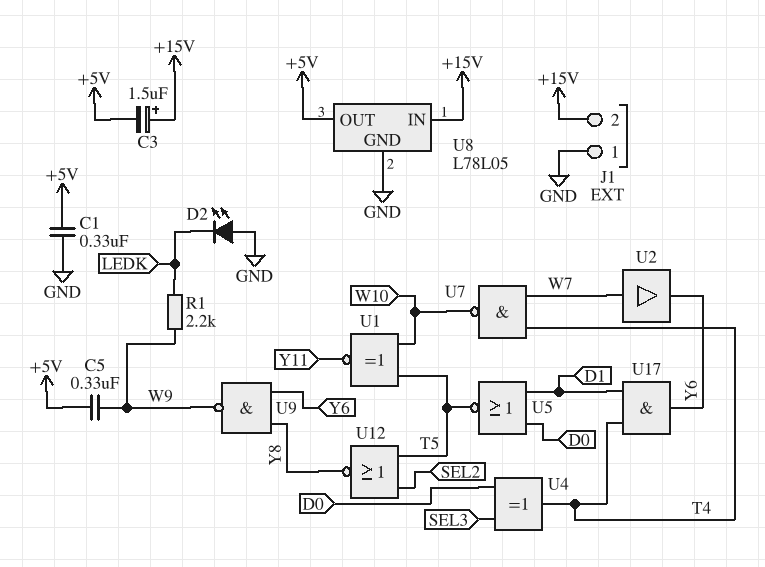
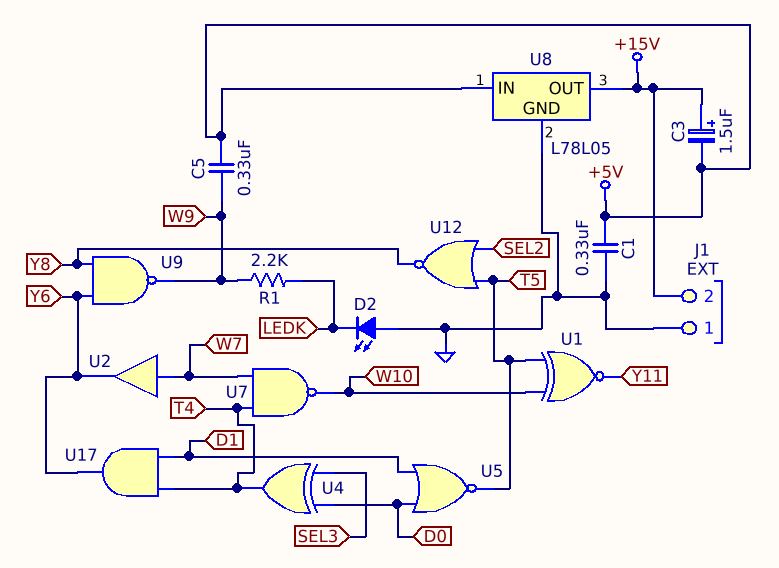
U8 pin IN: +15V -> +5V
U8 pin OUT: +5V -> +15V

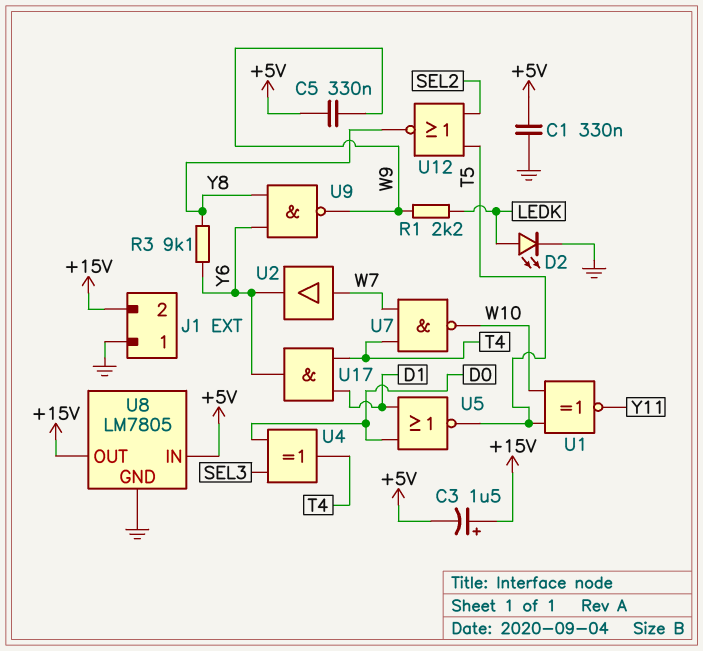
D2: LED (A GND, K LEDK) -> LED (A LEDK, K GND)
R3: none -> 9.1k (Y6, Y8)
U8: L78L05 -> LM7805

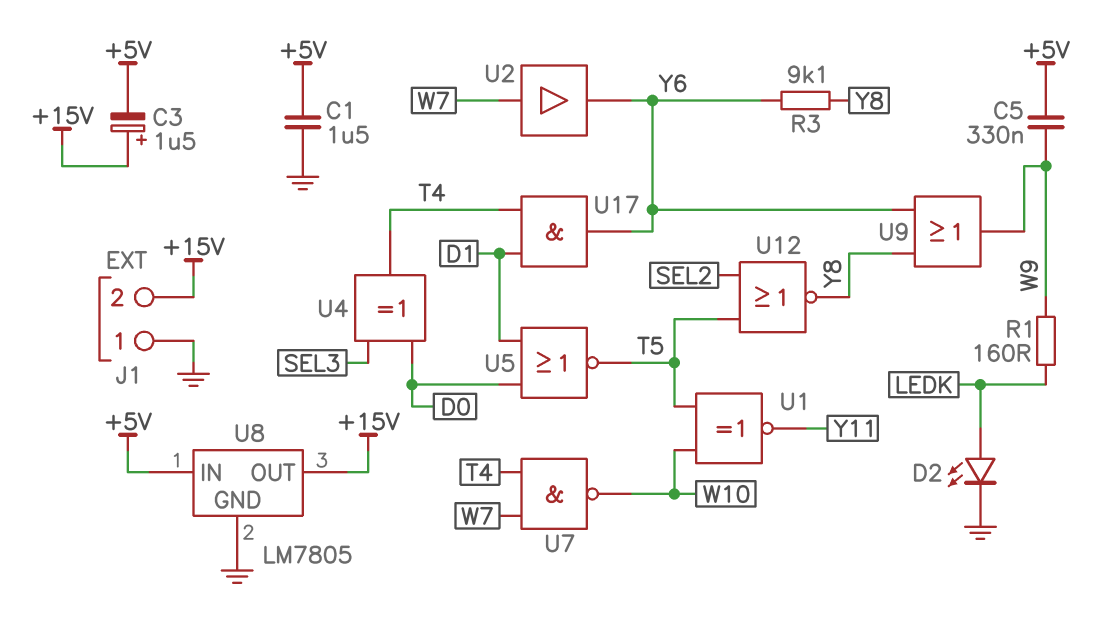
C1: 330nF (+5V, GND) -> 1.5uF (+5V, GND)
R1: 2.2k (LEDK, W9) -> 160 (LEDK, W9)
U9: NAND (in Y6, in Y8, out W9) -> OR (in Y6, in Y8, out W9)

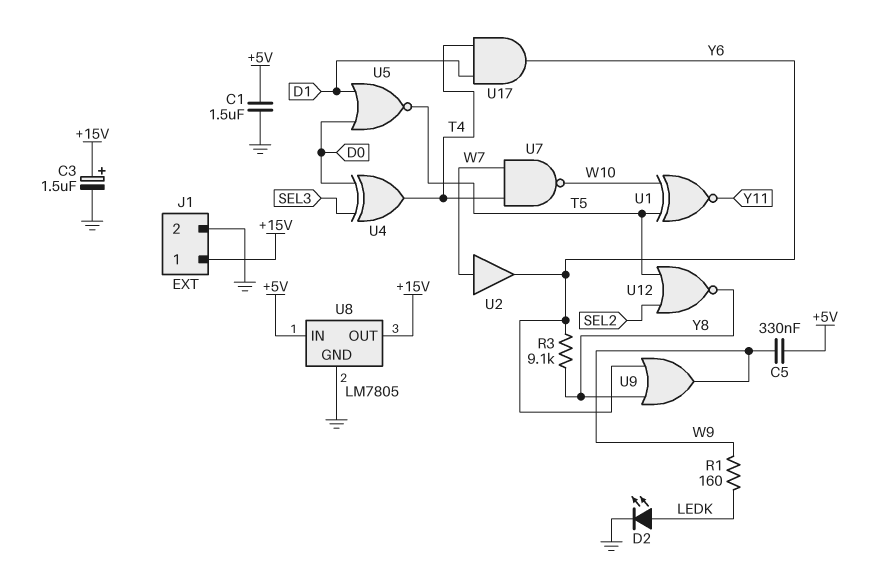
C3: 1.5uF (plus +15V, minus +5V) -> 1.5uF (plus +15V, minus GND)
J1 pin 1: GND -> +15V
J1 pin 2: +15V -> GND

